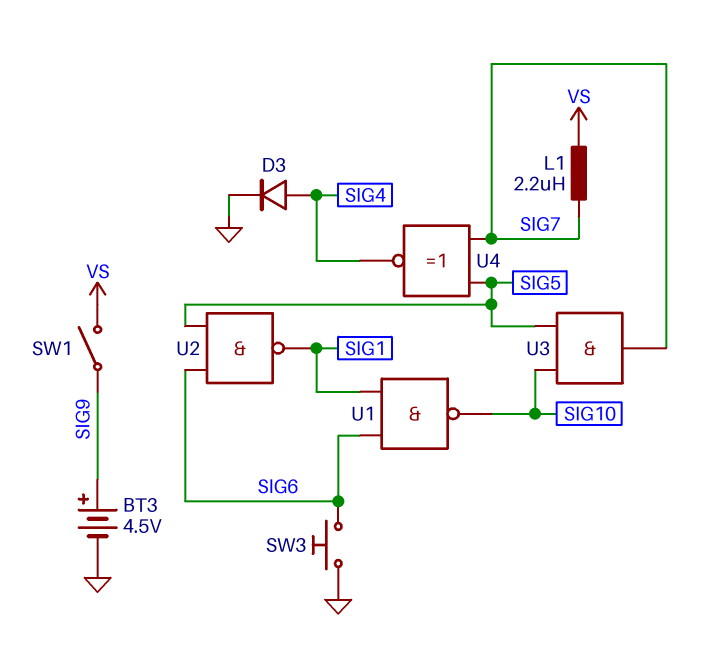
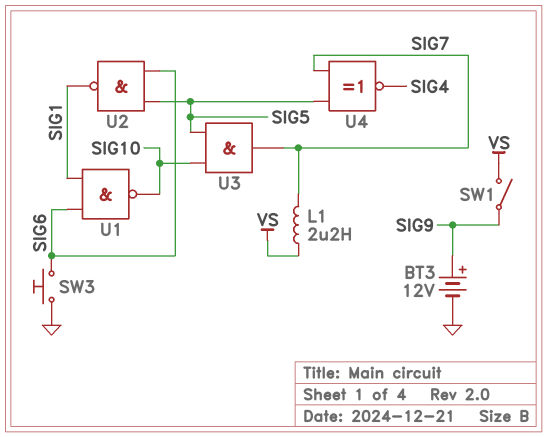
BT3: 4.5V (plus SIG9, minus GND) -> 12V (plus SIG9, minus GND)
D3: diode (A SIG4, K GND) -> none

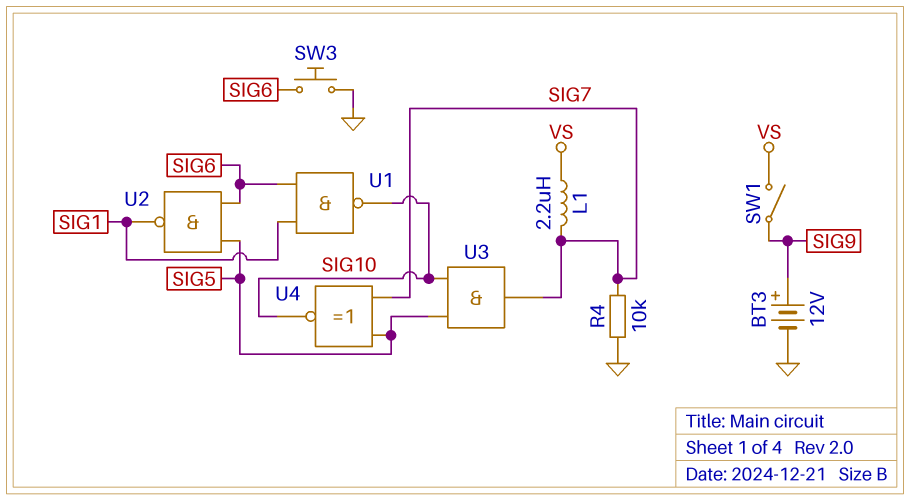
R4: none -> 10k (GND, SIG7)
U4: XNOR (in SIG5, in SIG7, out SIG4) -> XNOR (in SIG5, in SIG7, out SIG10)

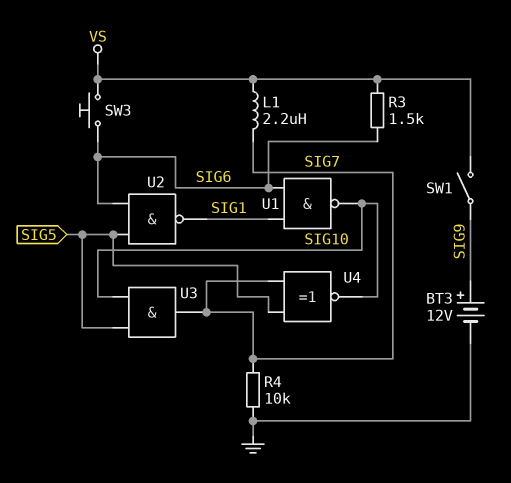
R3: none -> 1.5k (SIG6, VS)
SW3: button (GND, SIG6) -> button (SIG6, VS)

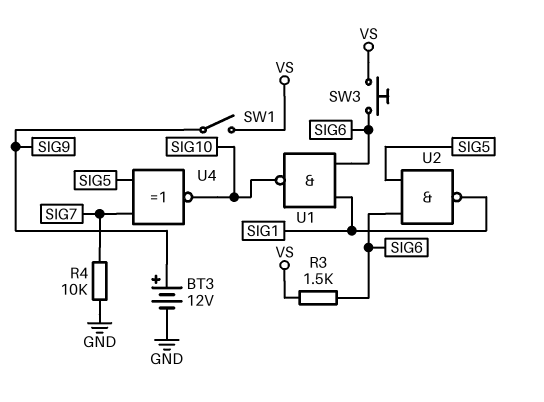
L1: 2.2uH (SIG7, VS) -> none
U3: AND (in SIG5, in SIG10, out SIG7) -> none

